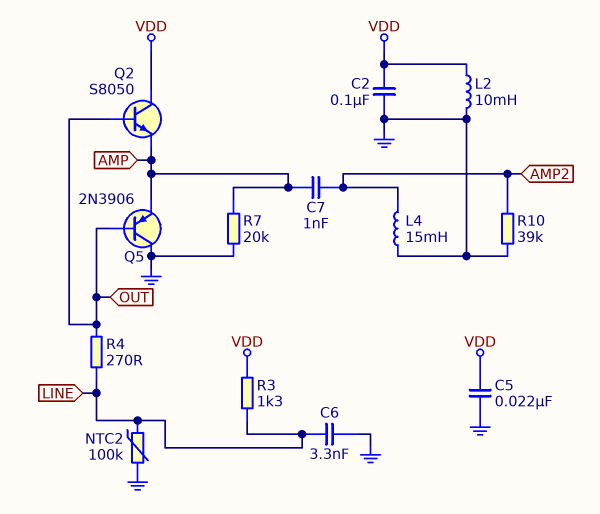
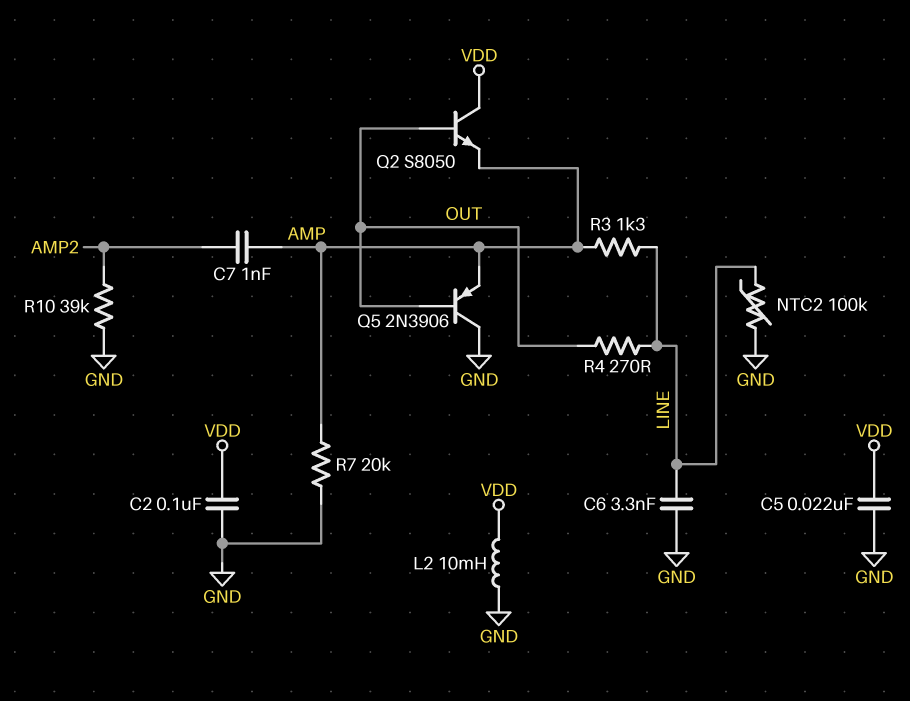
L4: 15mH (AMP2, GND) -> none
R3: 1.3k (LINE, VDD) -> 1.3k (AMP, LINE)

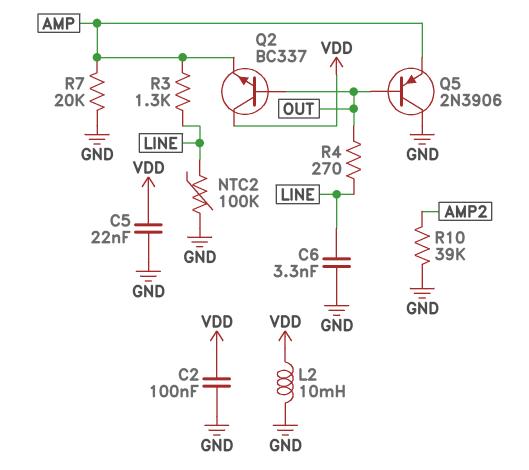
C7: 1nF (AMP, AMP2) -> none
Q2: NPN S8050 (B OUT, C VDD, E AMP) -> NPN BC337 (B OUT, C VDD, E AMP)

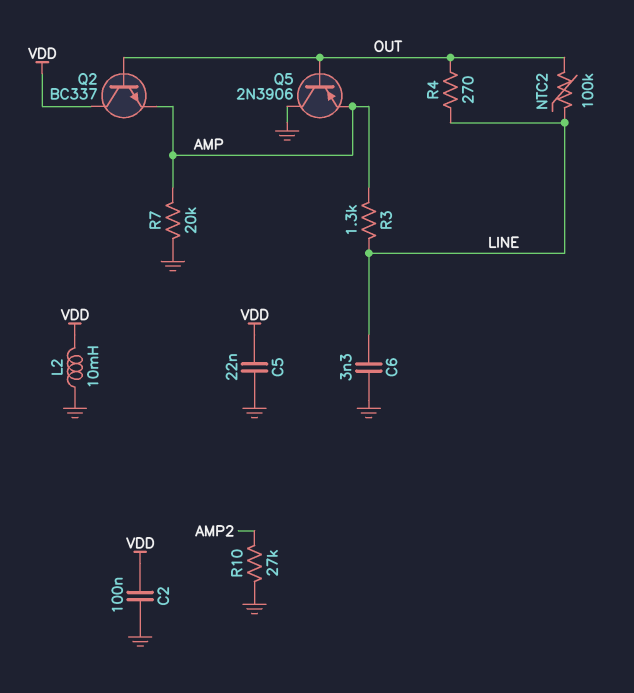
NTC2: 100k (GND, LINE) -> 100k (LINE, OUT)
R10: 39k (AMP2, GND) -> 27k (AMP2, GND)

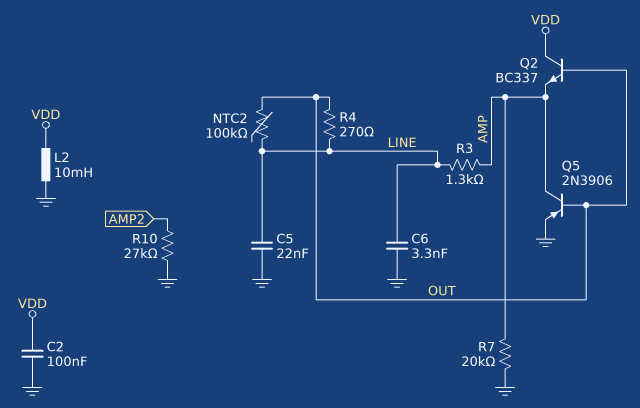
C5: 22nF (GND, VDD) -> 22nF (GND, LINE)
Q5: PNP 2N3906 (B OUT, C GND, E AMP) -> PNP 2N3906 (B OUT, C AMP, E GND)

